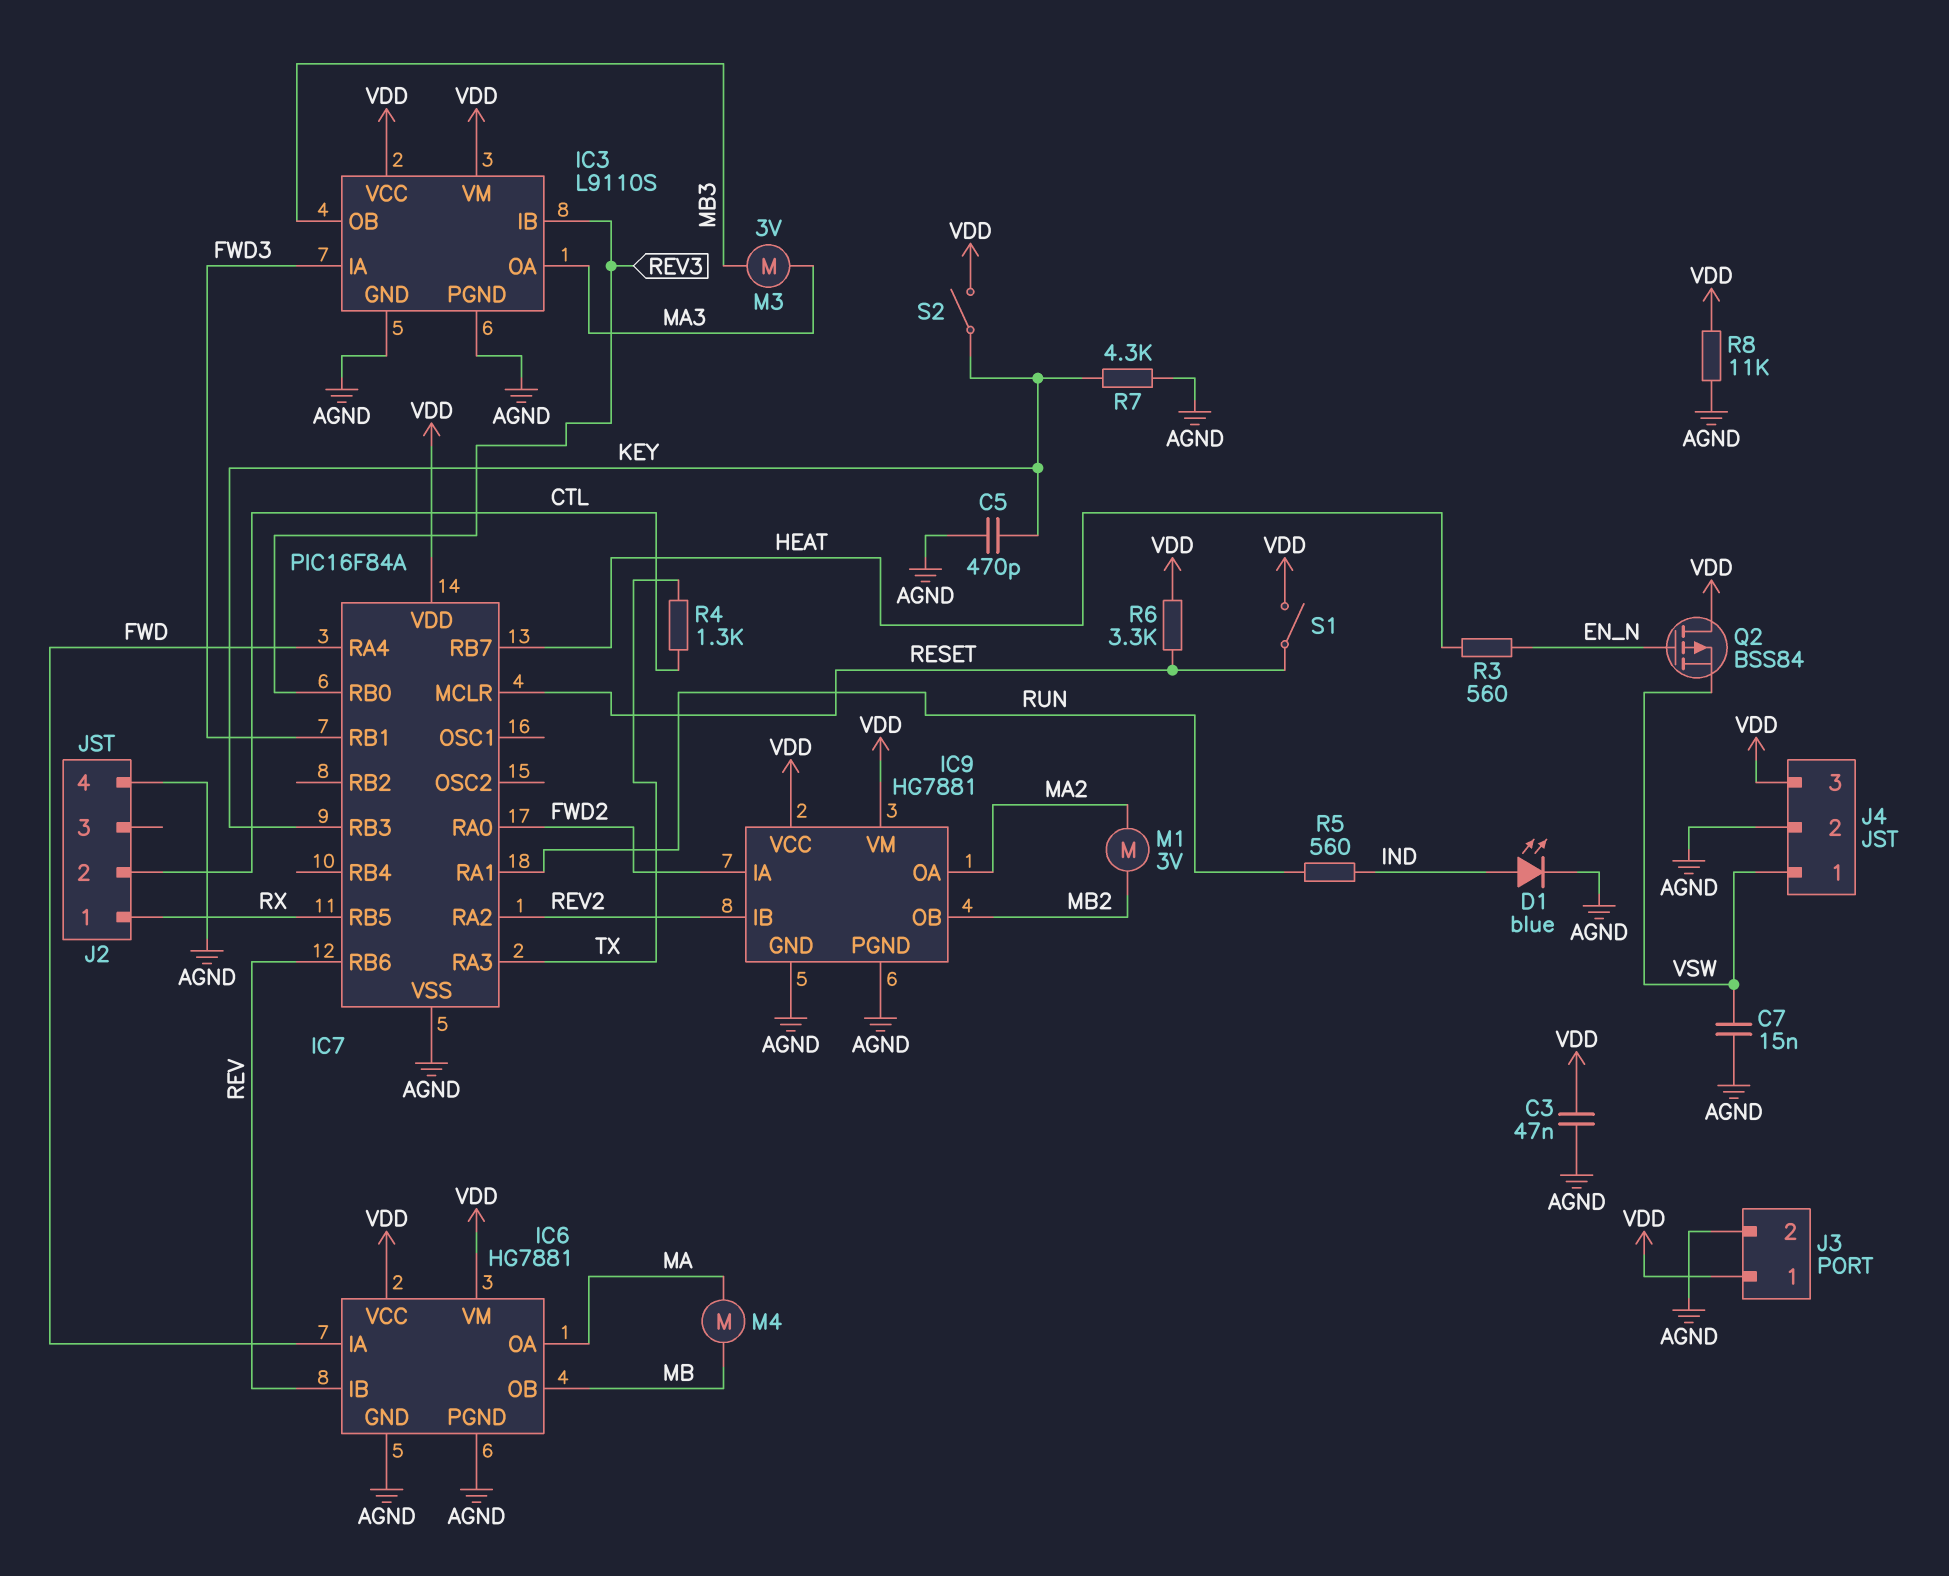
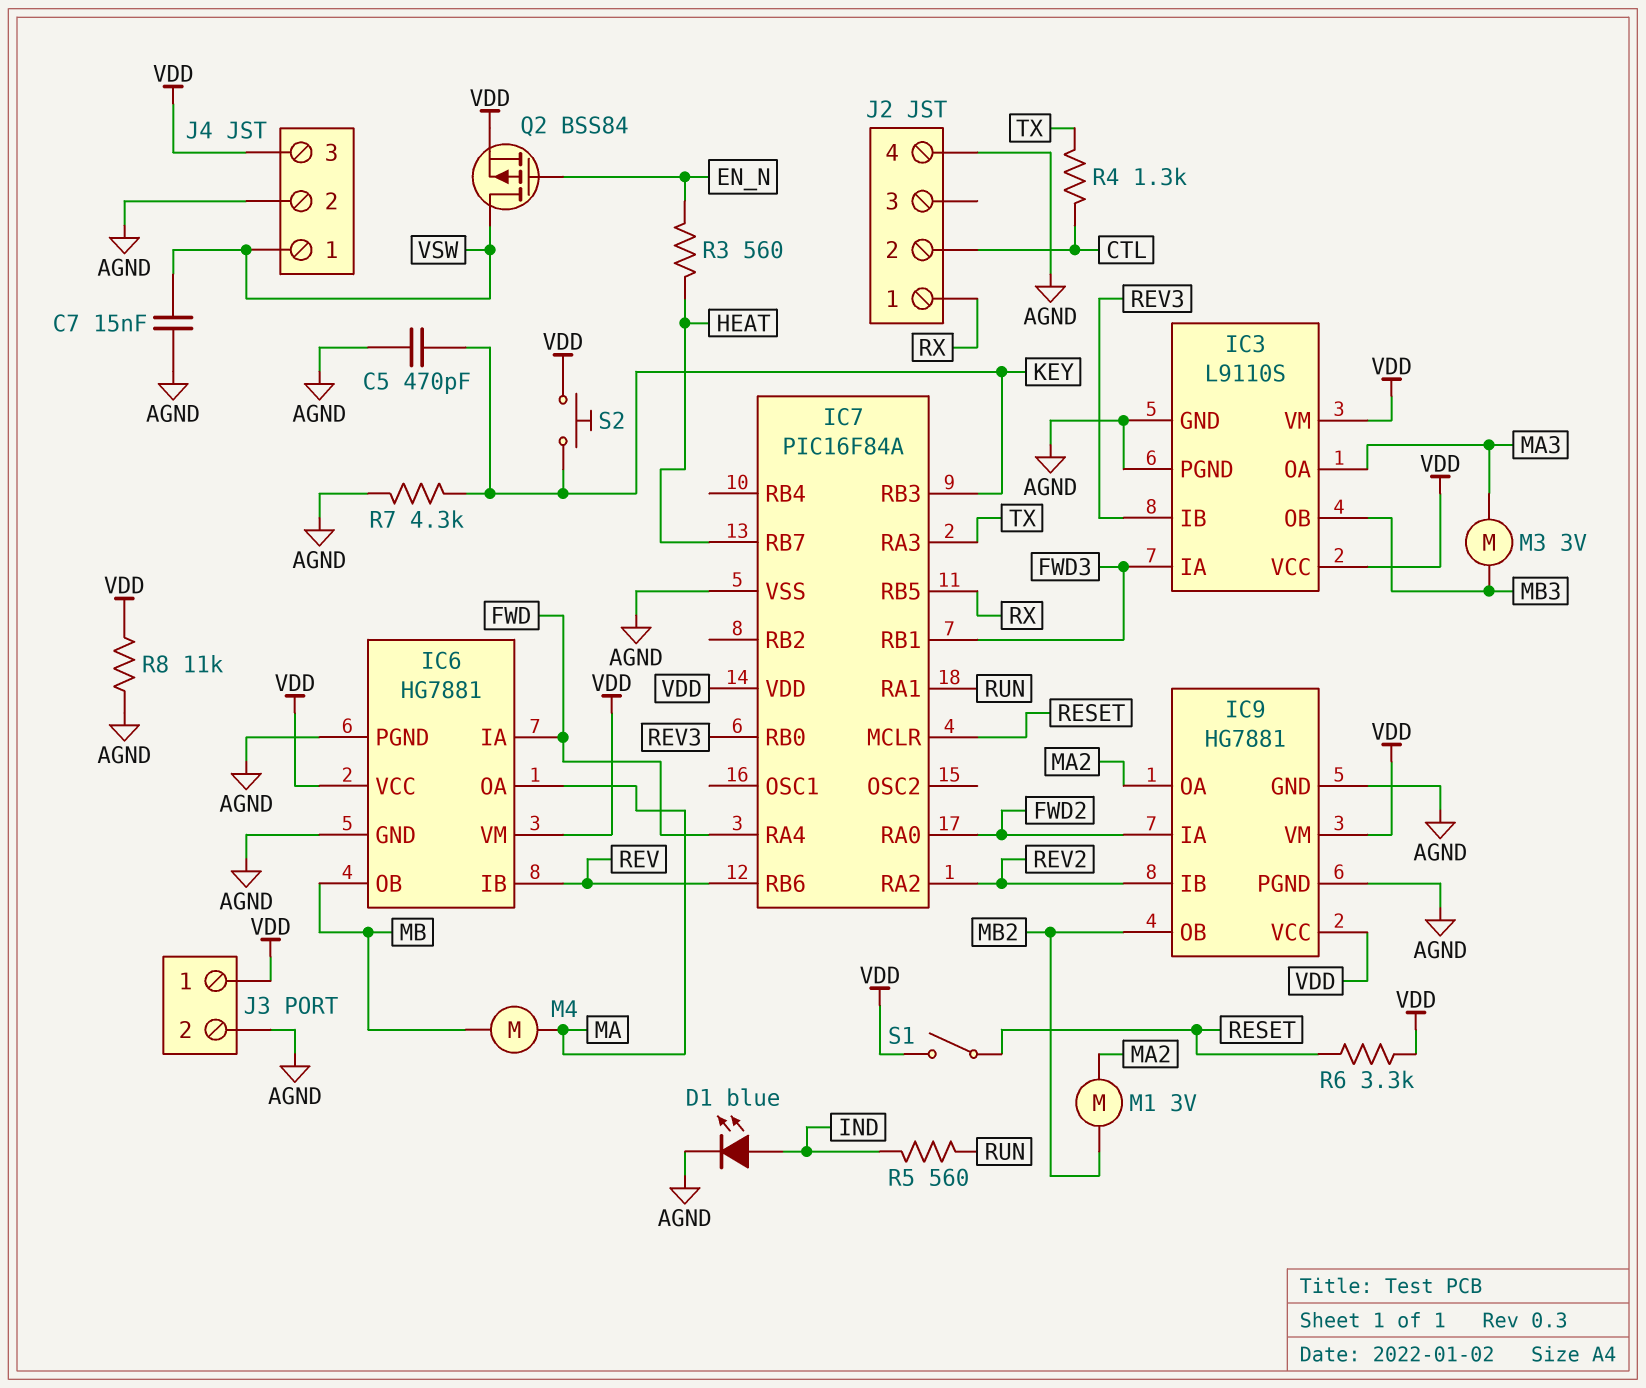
C3: 47nF (AGND, VDD) -> none
Q2: PMOS BSS84 (G EN_N, D VDD, S VSW) -> PMOS BSS84 (G EN_N, D VSW, S VDD)
S2: switch (KEY, VDD) -> button (KEY, VDD)

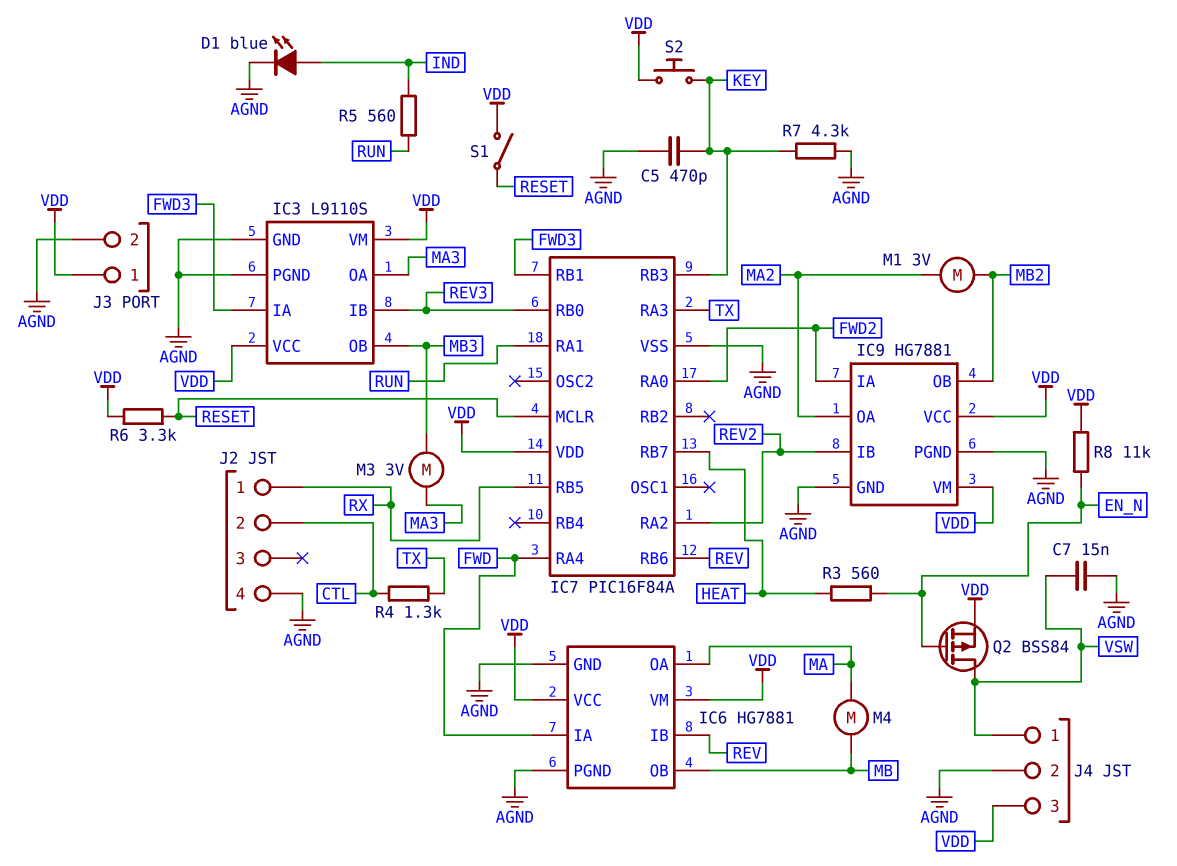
R8: 11k (AGND, VDD) -> 11k (EN_N, VDD)

